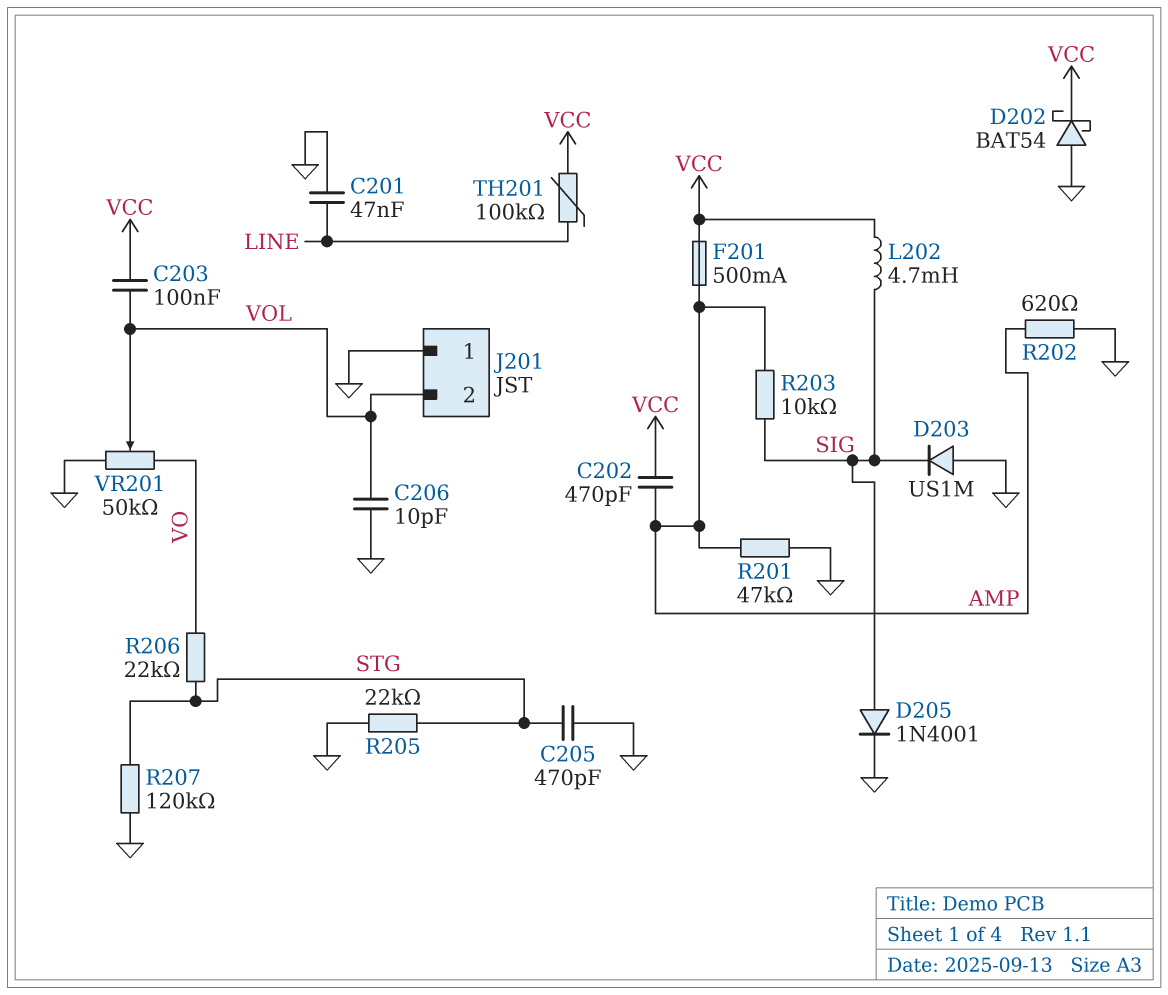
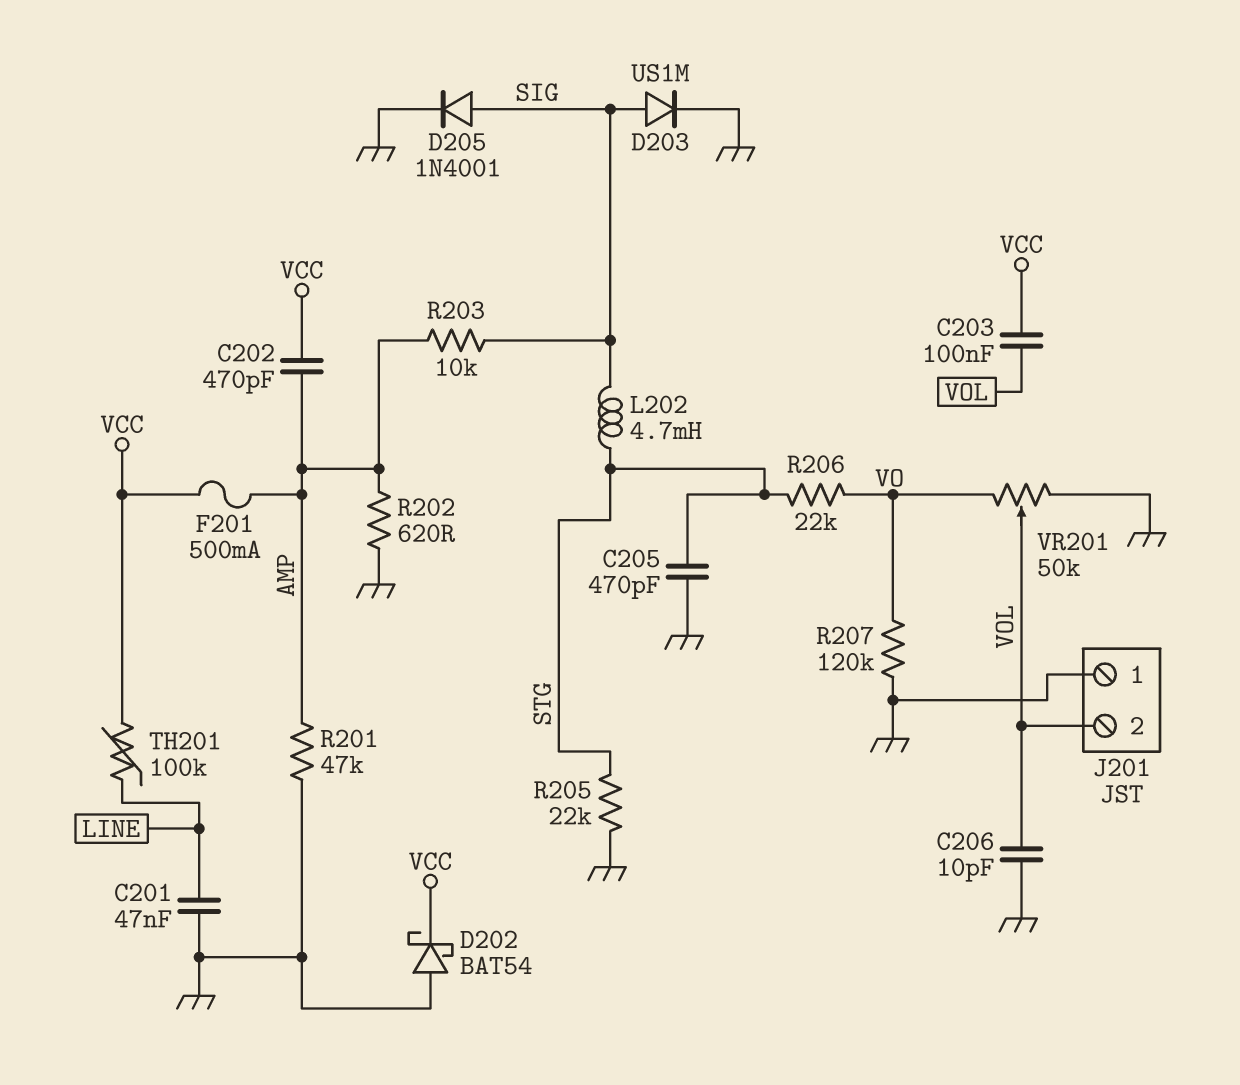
D203: diode US1M (A GND, K SIG) -> diode US1M (A SIG, K GND)
L202: 4.7mH (SIG, VCC) -> 4.7mH (SIG, STG)
R207: 120k (GND, STG) -> 120k (GND, VO)

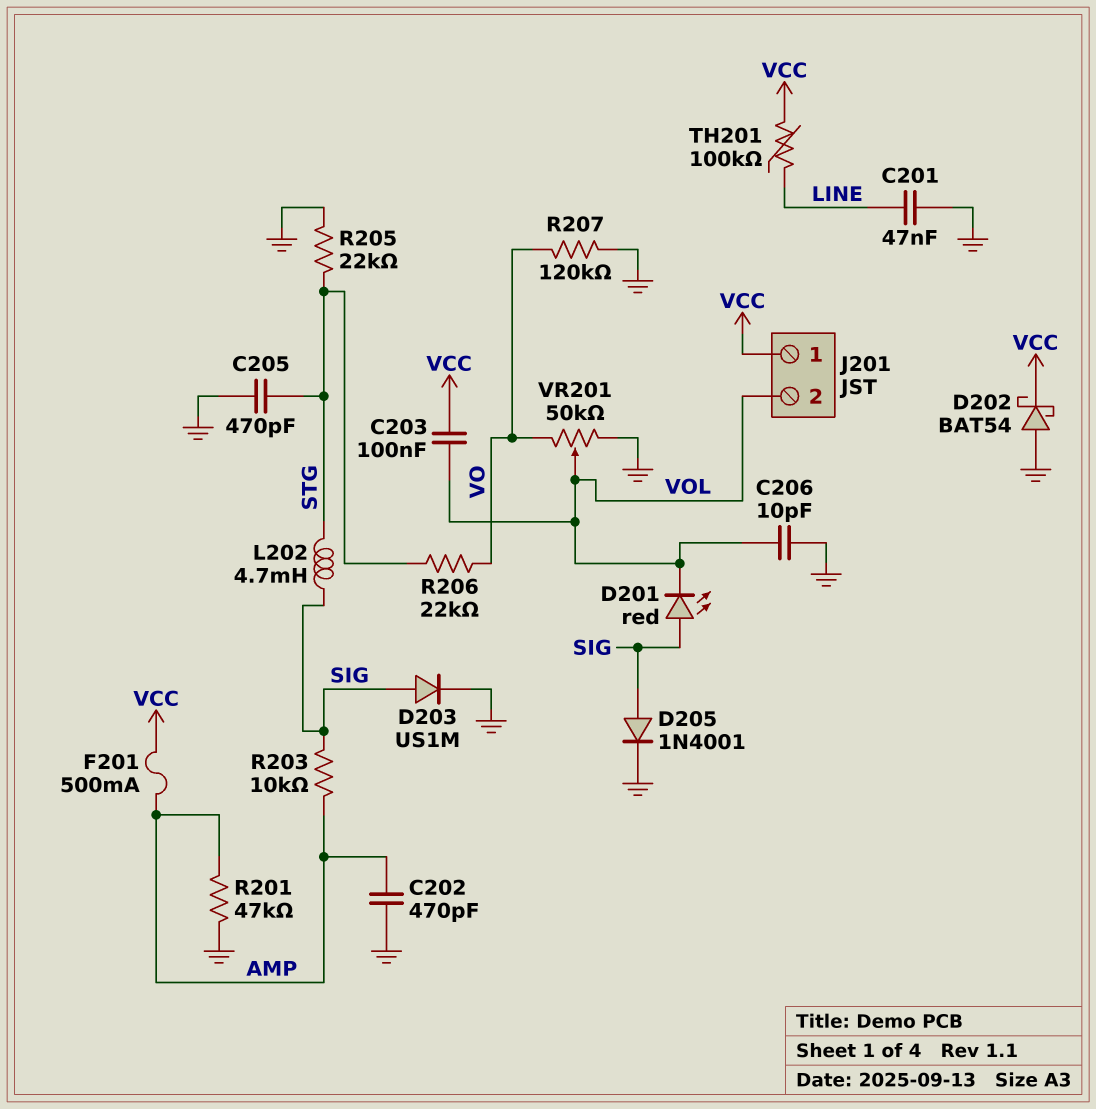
C202: 470pF (AMP, VCC) -> 470pF (AMP, GND)
D201: none -> LED red (A SIG, K VOL)
J201 pin 1: GND -> VCC
R202: 620 (AMP, GND) -> none

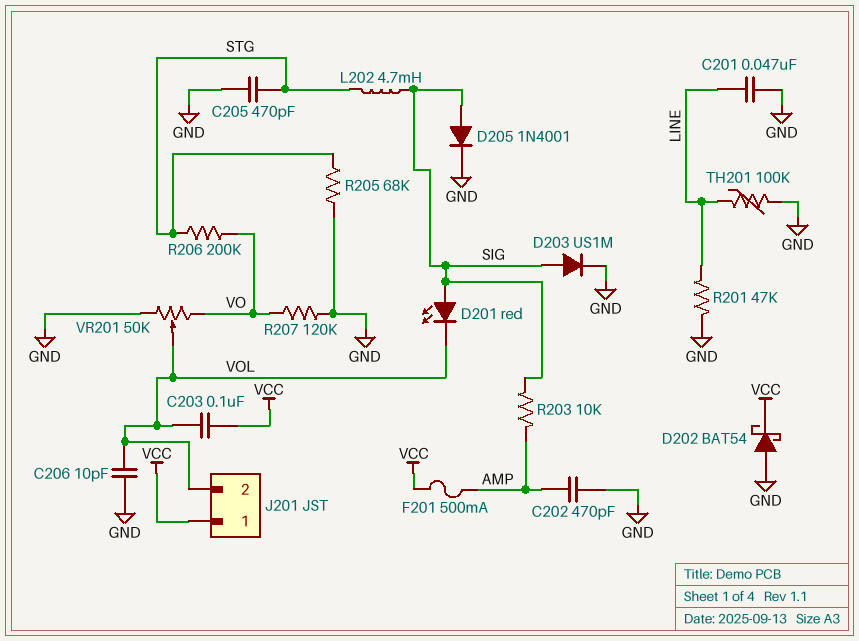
R201: 47k (AMP, GND) -> 47k (GND, LINE)
R205: 22k (GND, STG) -> 68k (GND, STG)
R206: 22k (STG, VO) -> 200k (STG, VO)
TH201: 100k (LINE, VCC) -> 100k (GND, LINE)

